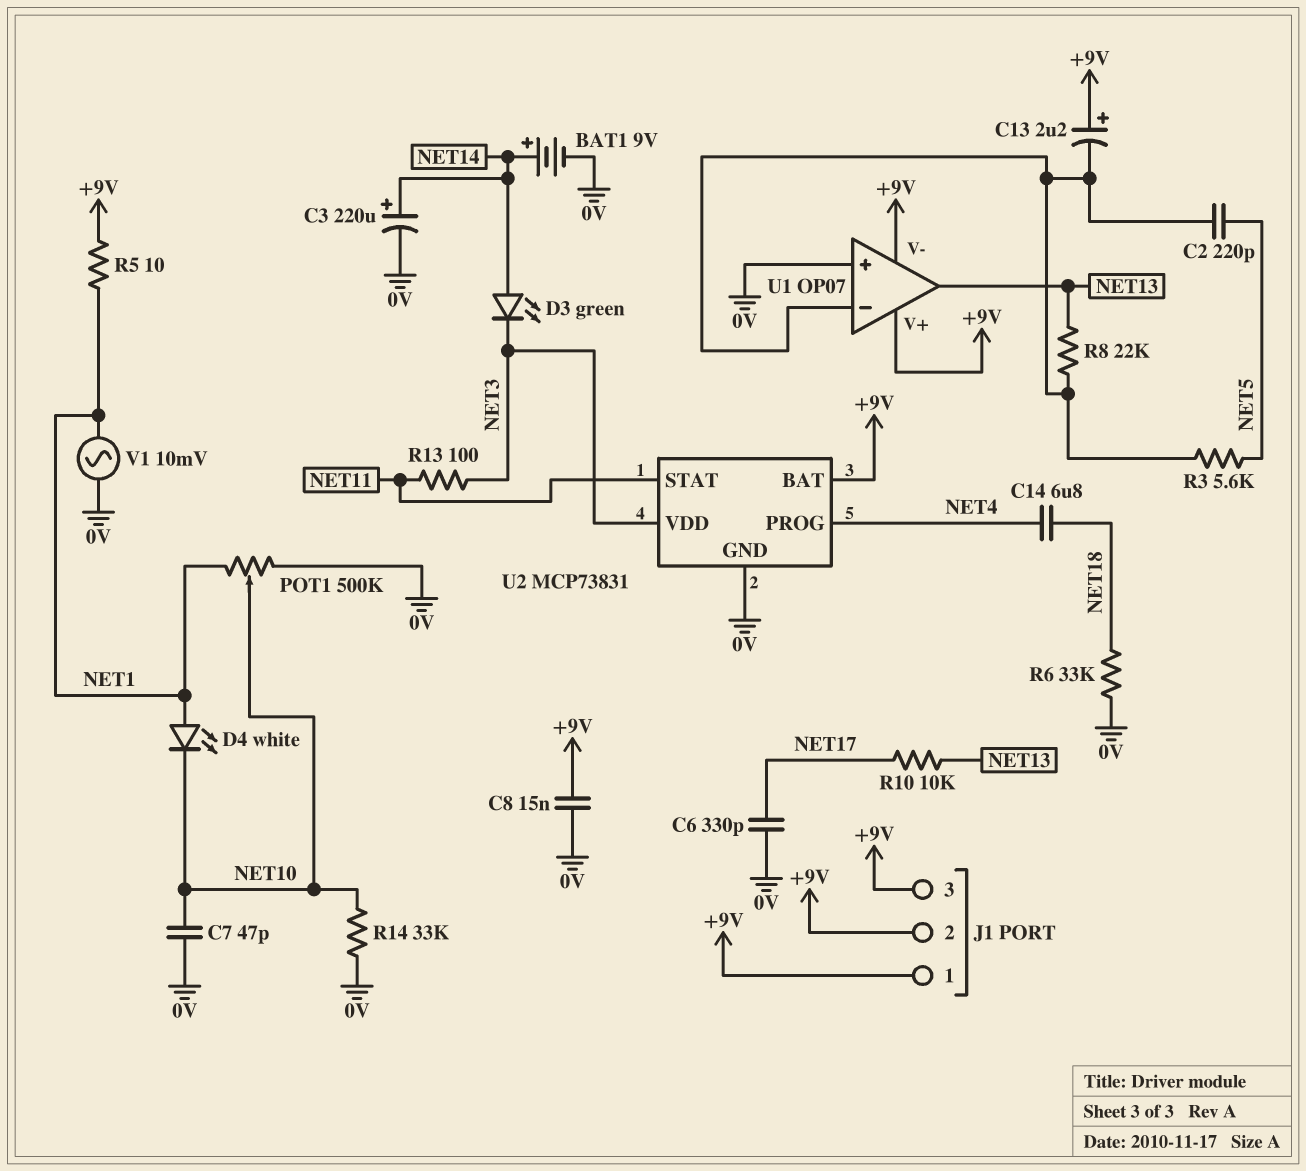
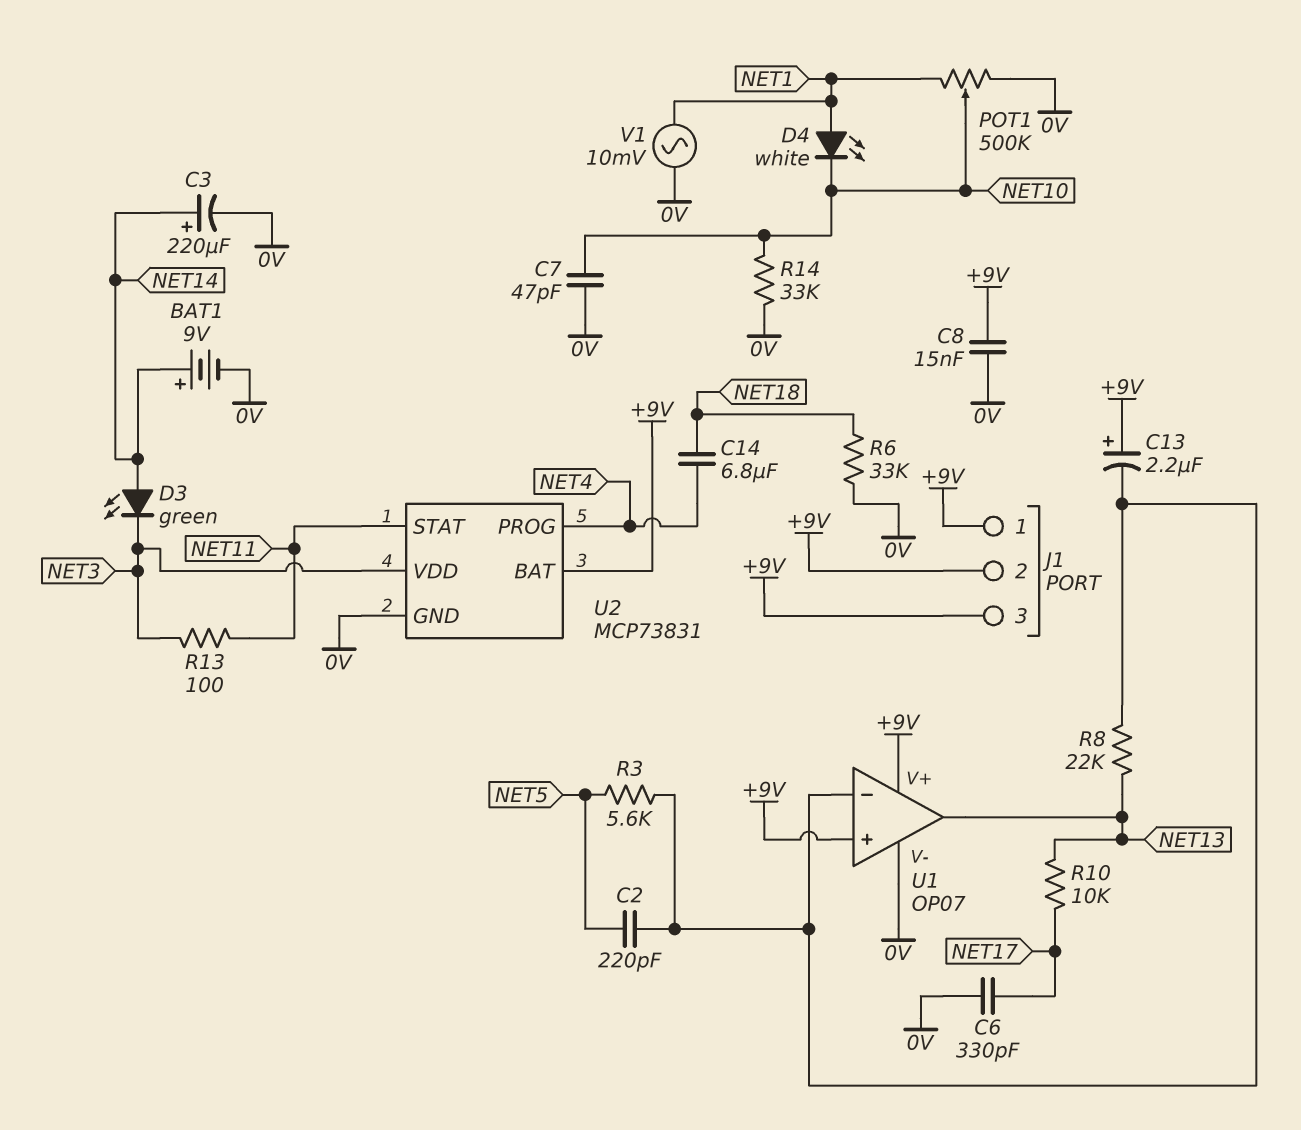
R5: 10 (+9V, NET1) -> none
U1 pin V-: +9V -> 0V
U1 pin in+: 0V -> +9V

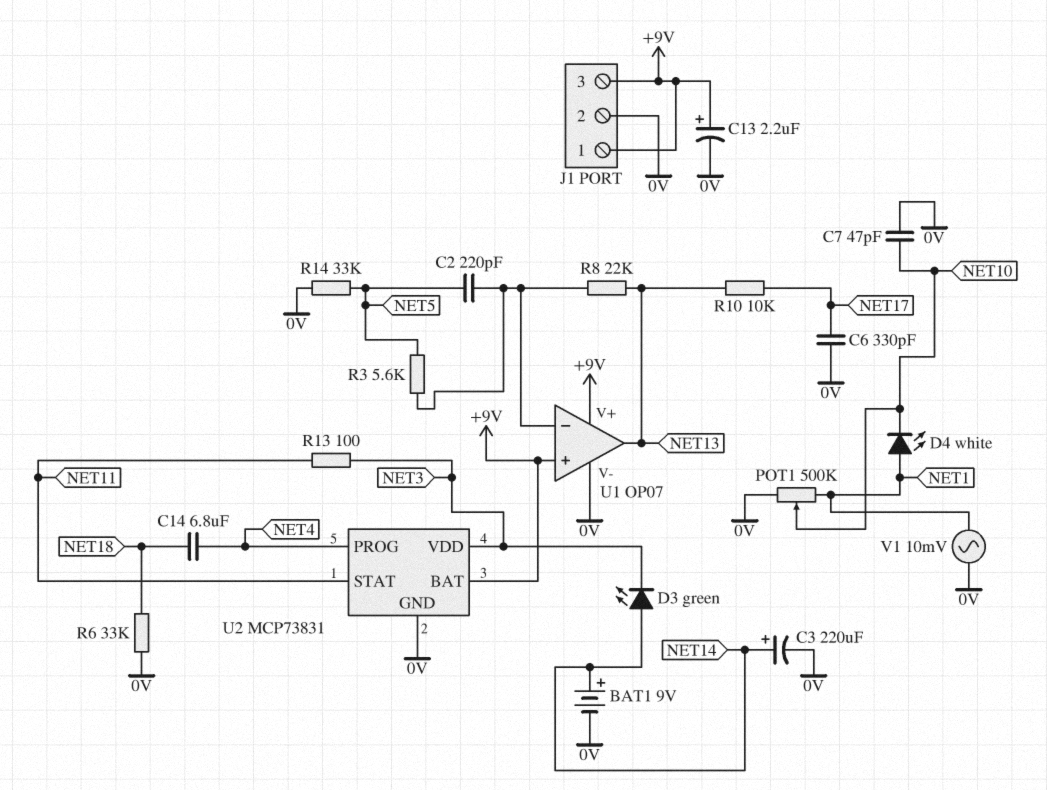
C8: 15nF (+9V, 0V) -> none
C13: 2.2uF (plus +9V, minus U1/in-) -> 2.2uF (plus +9V, minus 0V)
J1 pin 2: +9V -> 0V
R14: 33k (0V, NET10) -> 33k (0V, NET5)

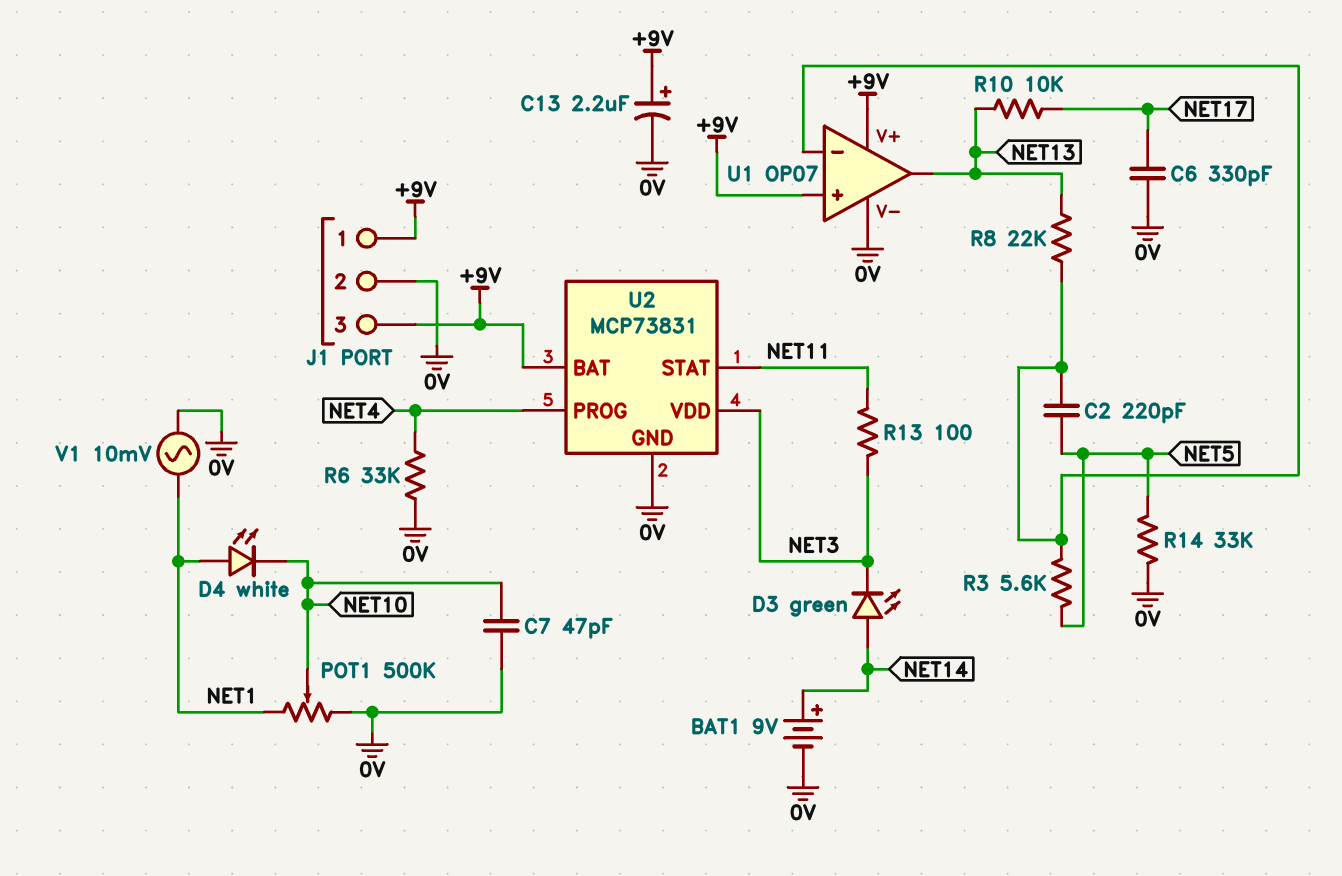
C3: 220uF (plus NET14, minus 0V) -> none
C14: 6.8uF (NET4, NET18) -> none
R6: 33k (0V, NET18) -> 33k (0V, NET4)

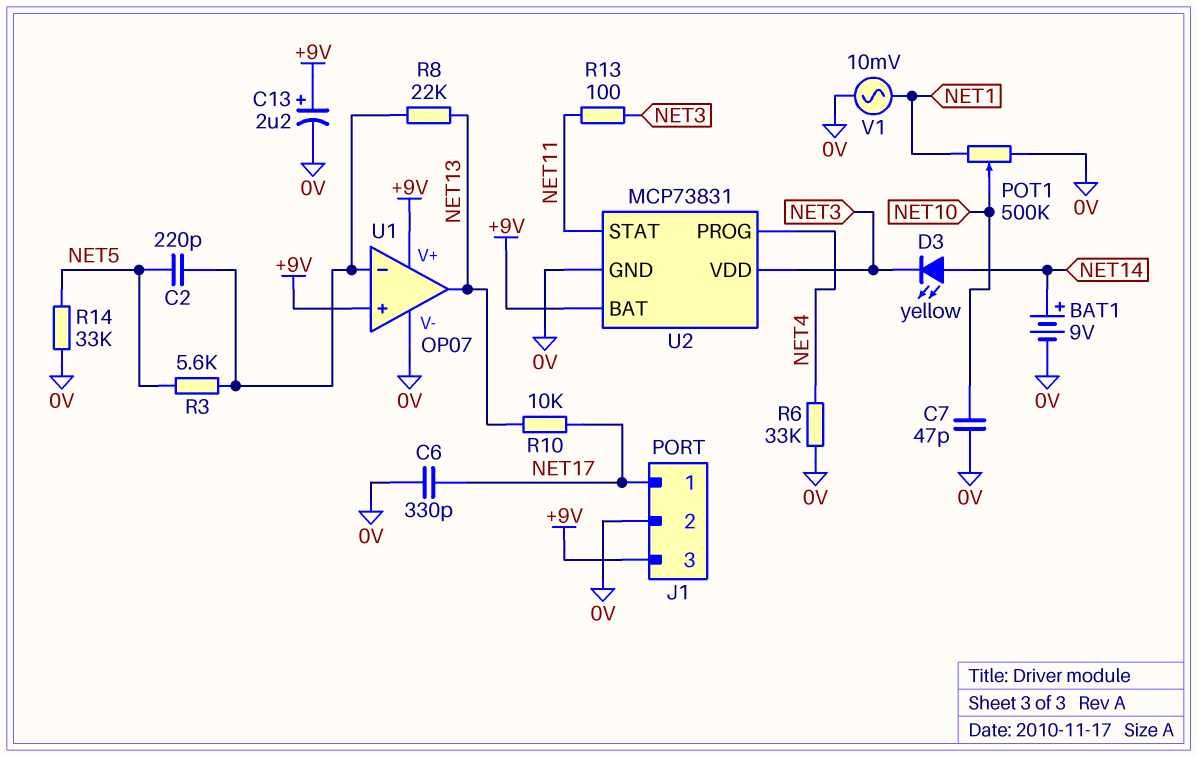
D3: LED green (A NET14, K NET3) -> LED yellow (A NET14, K NET3)
D4: LED white (A NET1, K NET10) -> none
J1 pin 1: +9V -> NET17

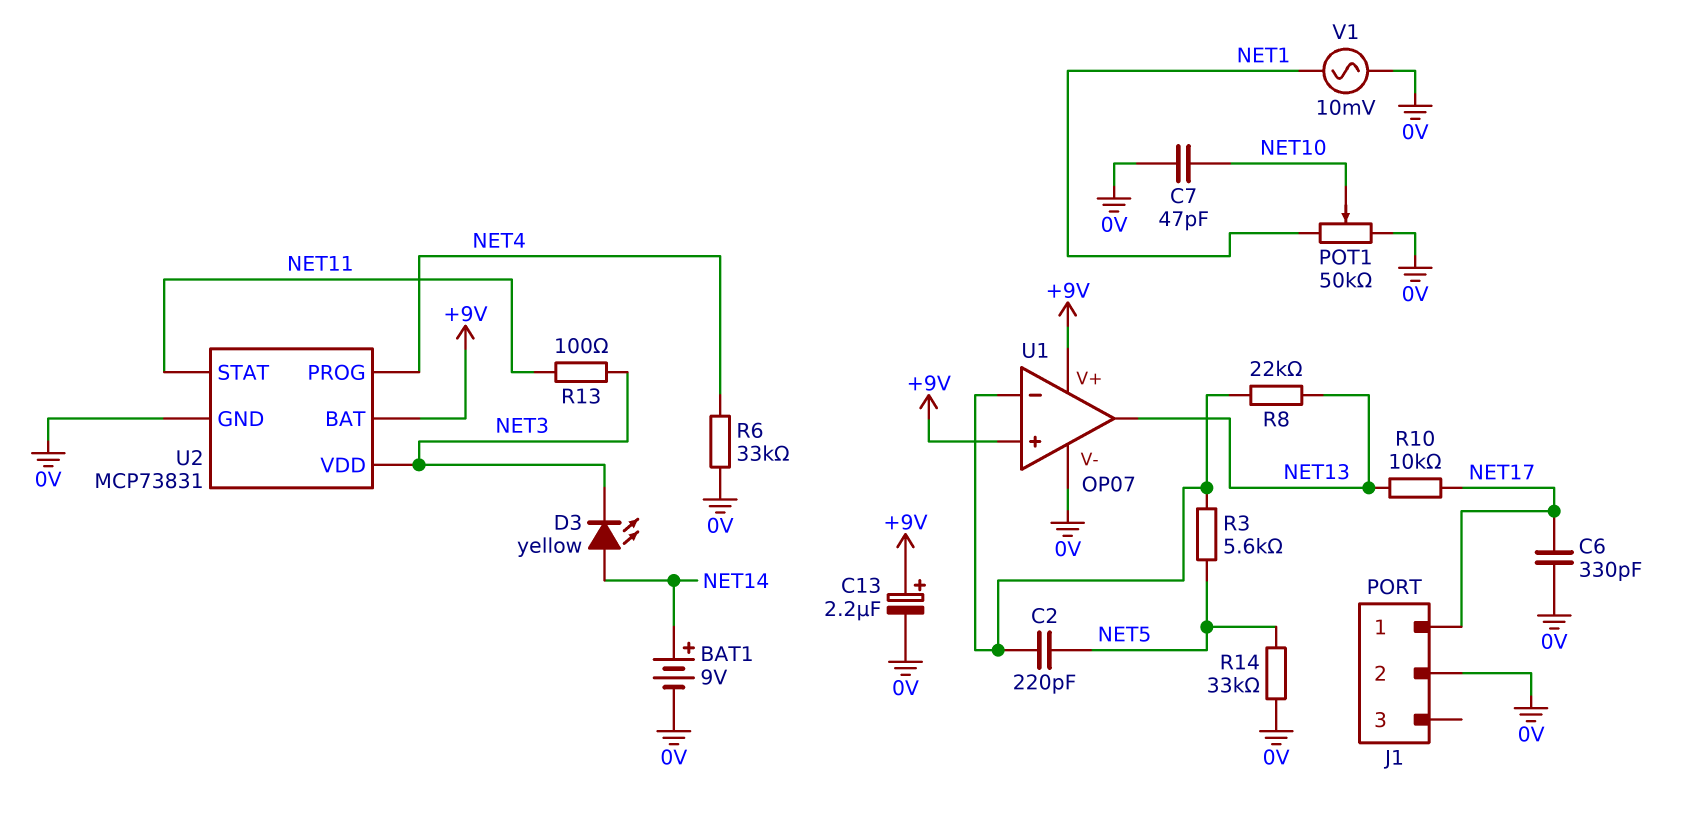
J1 pin 3: +9V -> none
POT1: 500k (0V, NET1, wiper NET10) -> 50k (0V, NET1, wiper NET10)

